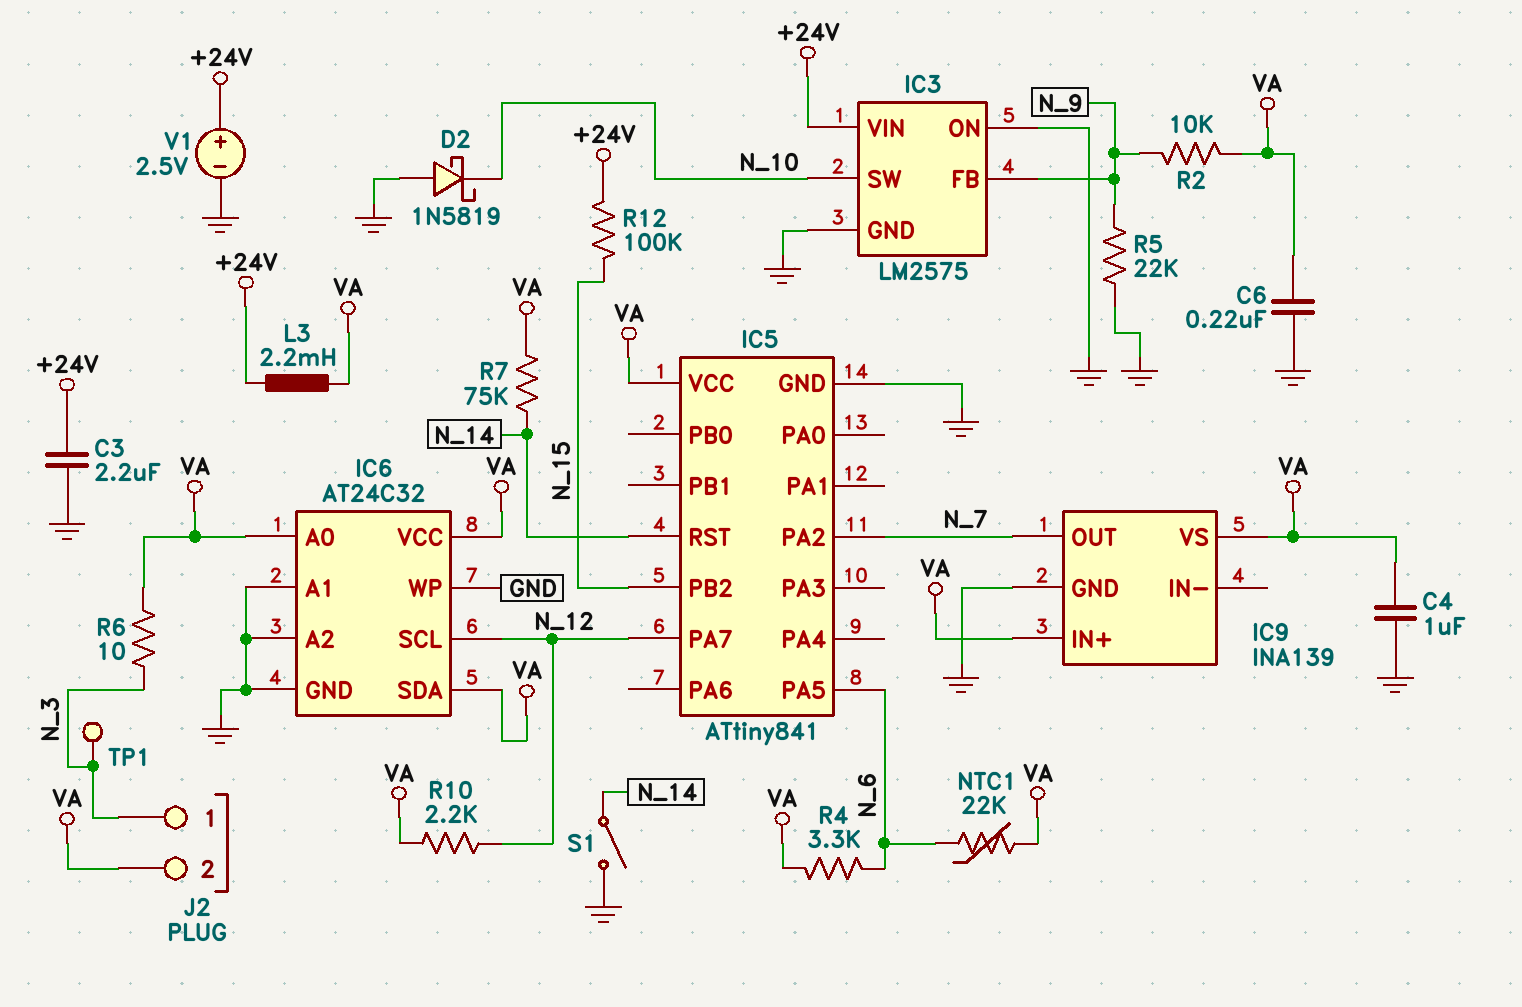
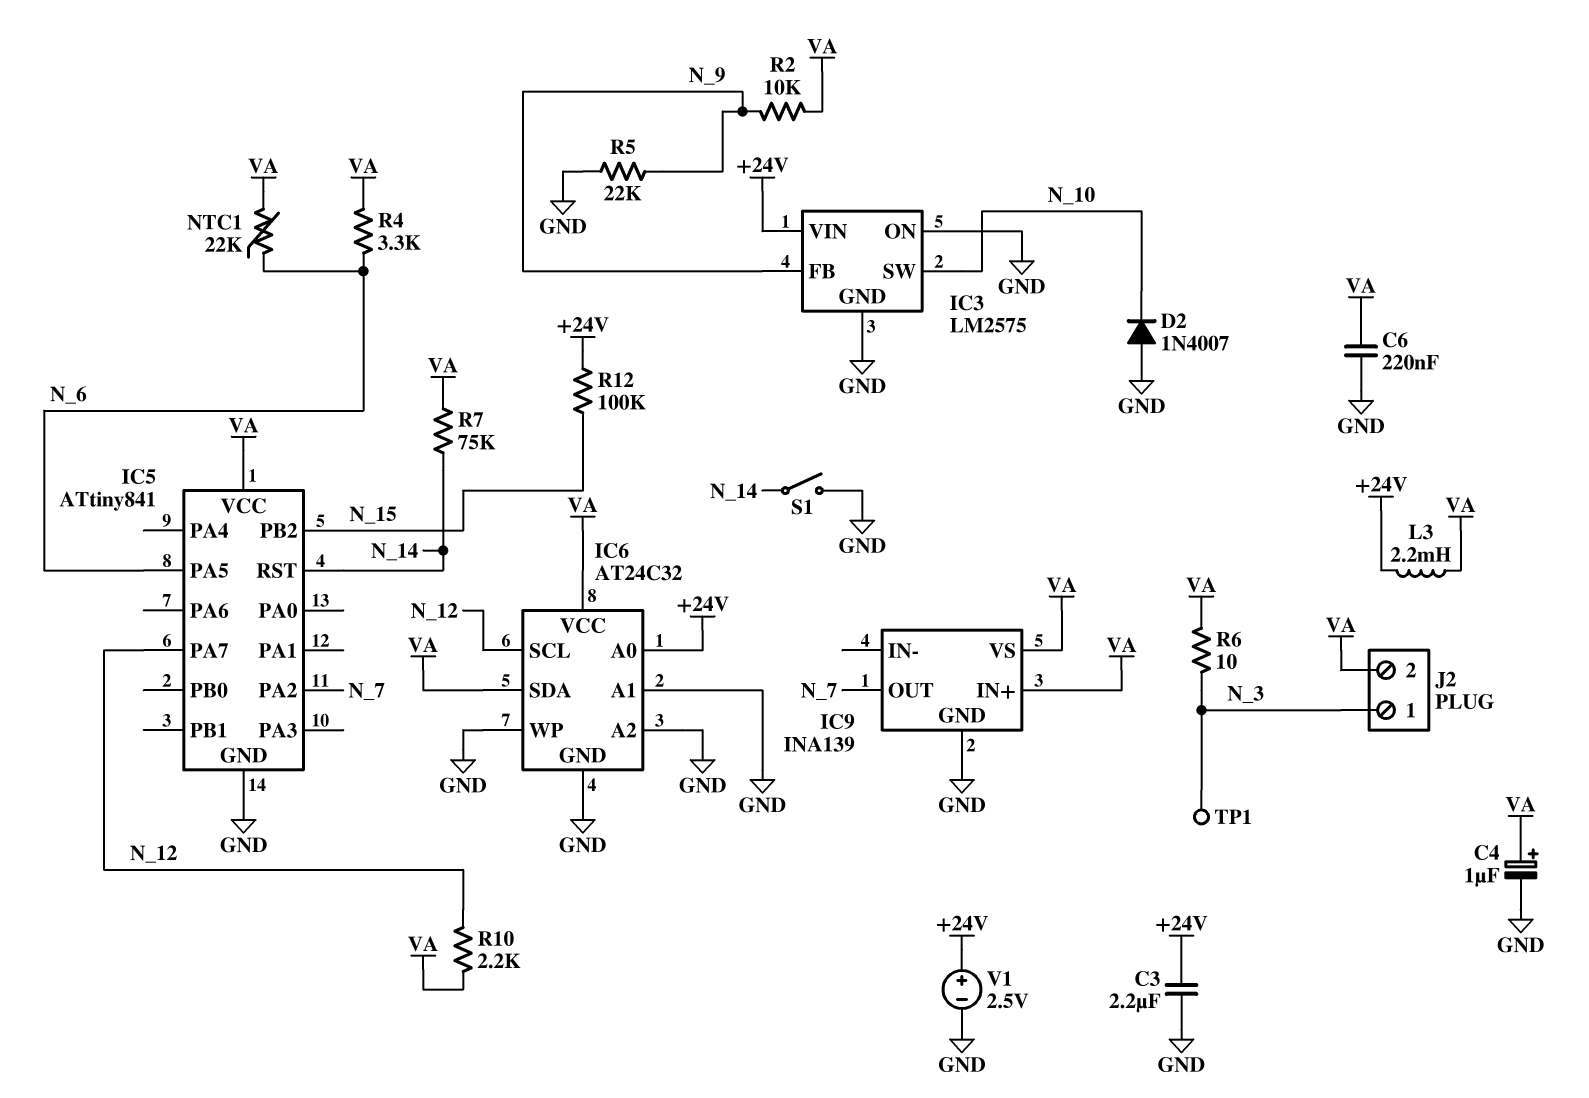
C4: 1uF (GND, VA) -> 1uF (plus VA, minus GND)
D2: schottky 1N5819 (A GND, K N_10) -> diode 1N4007 (A GND, K N_10)
IC6 pin A0: VA -> +24V

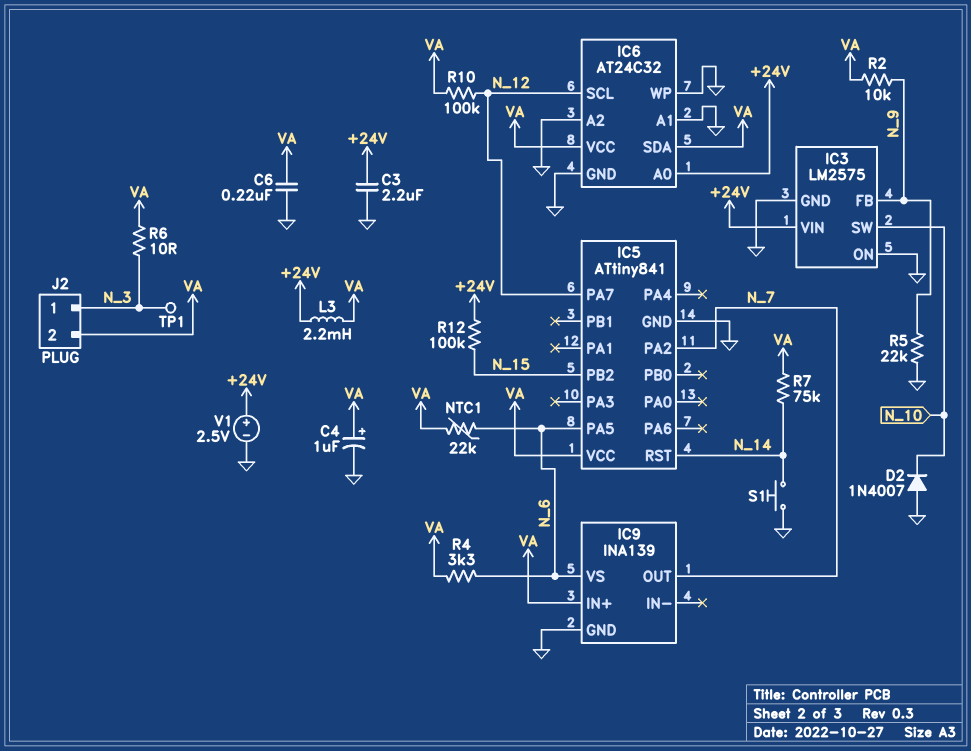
IC9 pin VS: VA -> N_6
R10: 2.2k (N_12, VA) -> 100k (N_12, VA)
S1: switch (GND, N_14) -> button (GND, N_14)

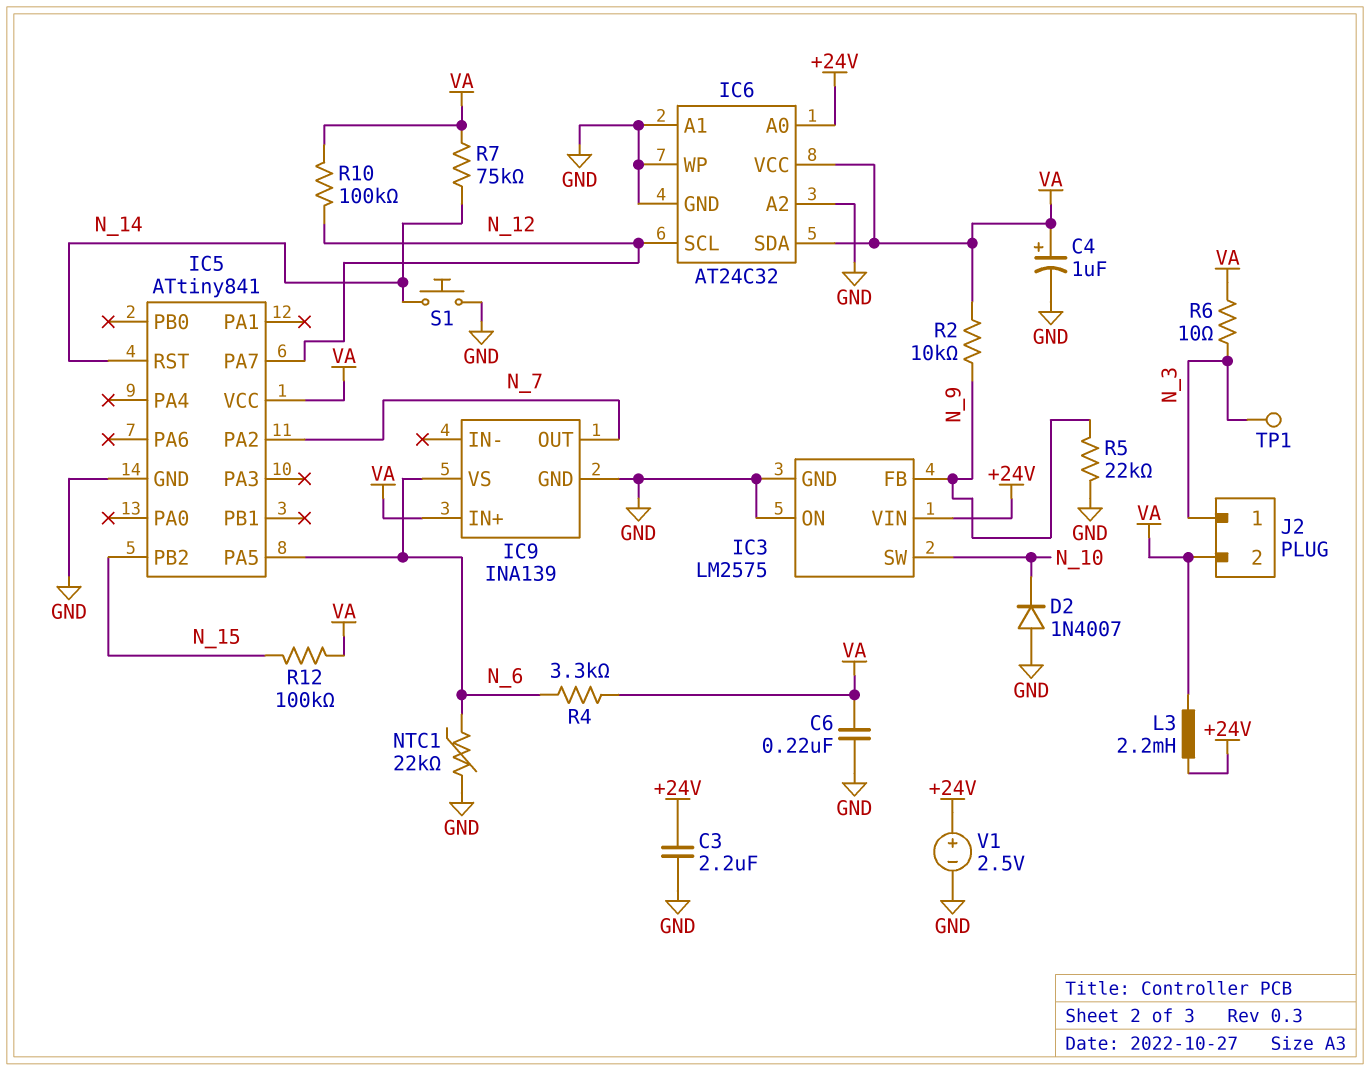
NTC1: 22k (N_6, VA) -> 22k (GND, N_6)
R12: 100k (+24V, N_15) -> 100k (N_15, VA)

